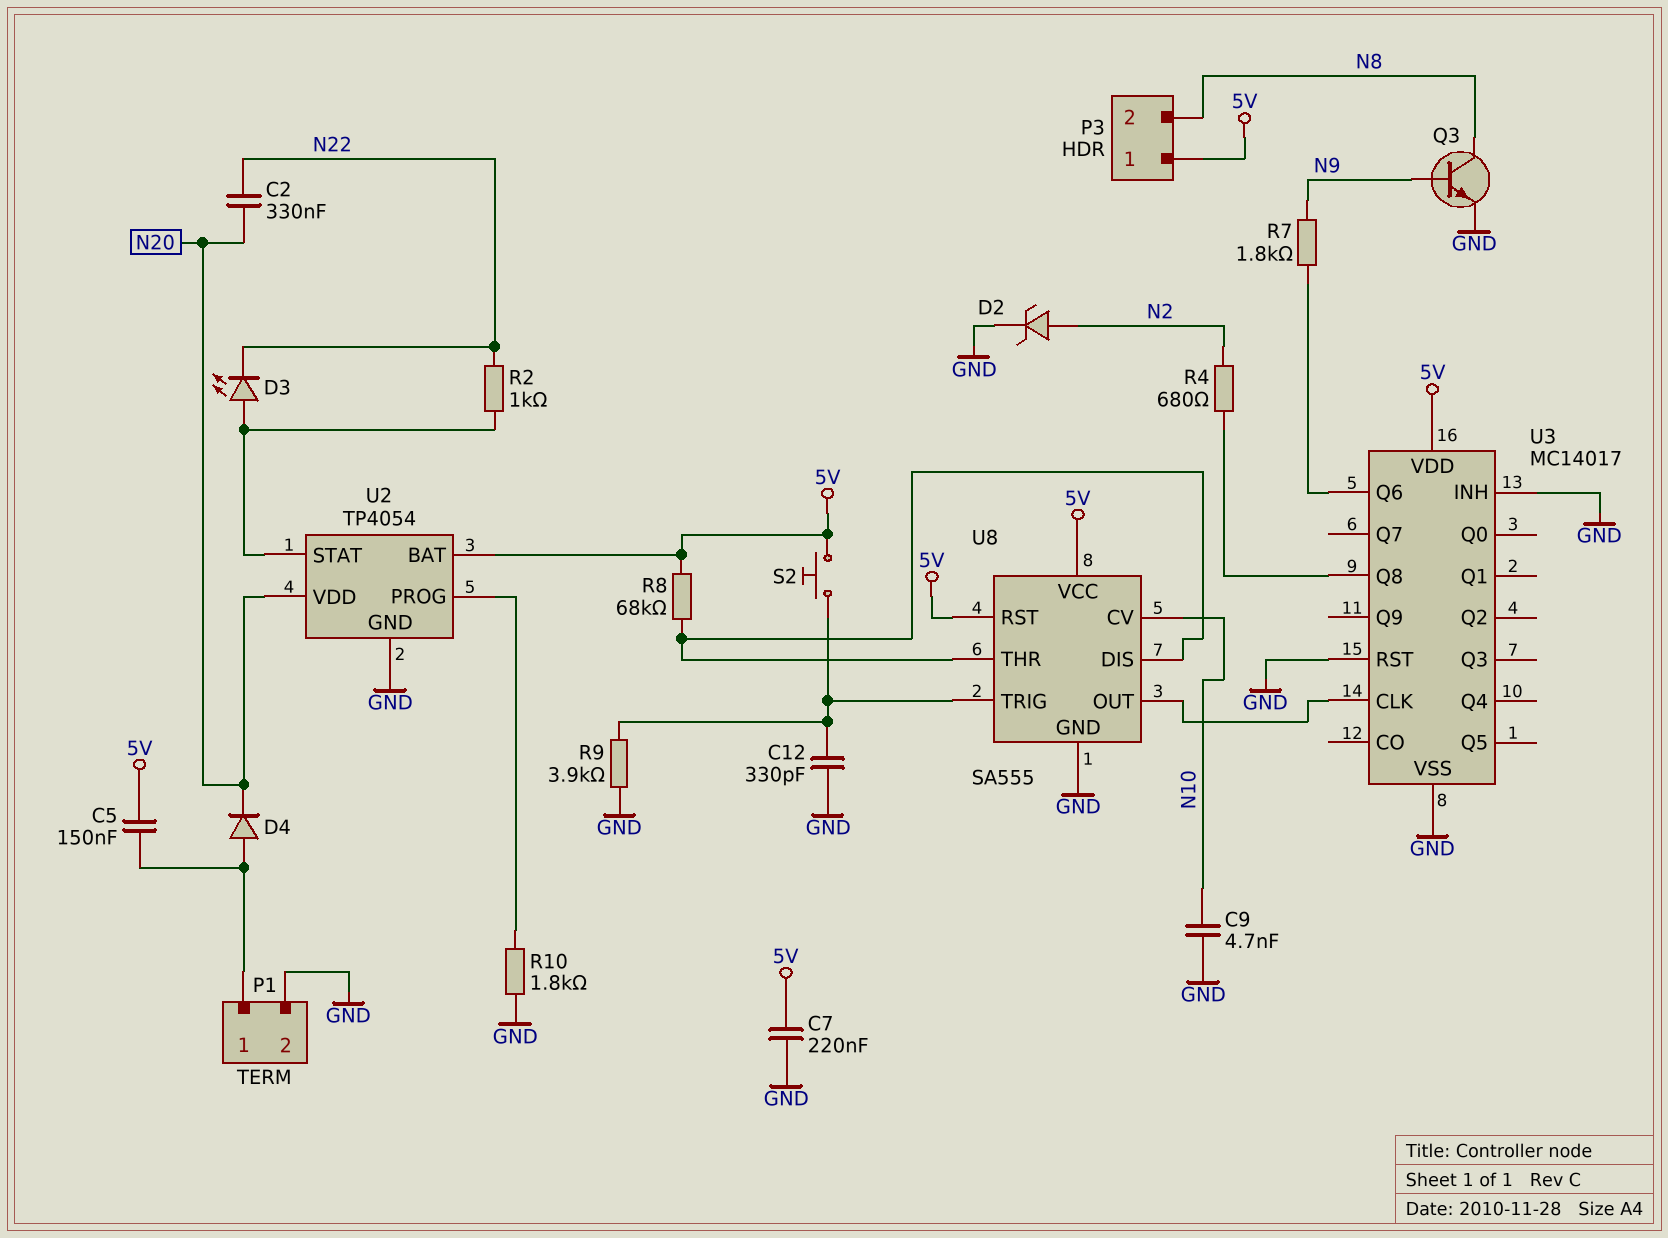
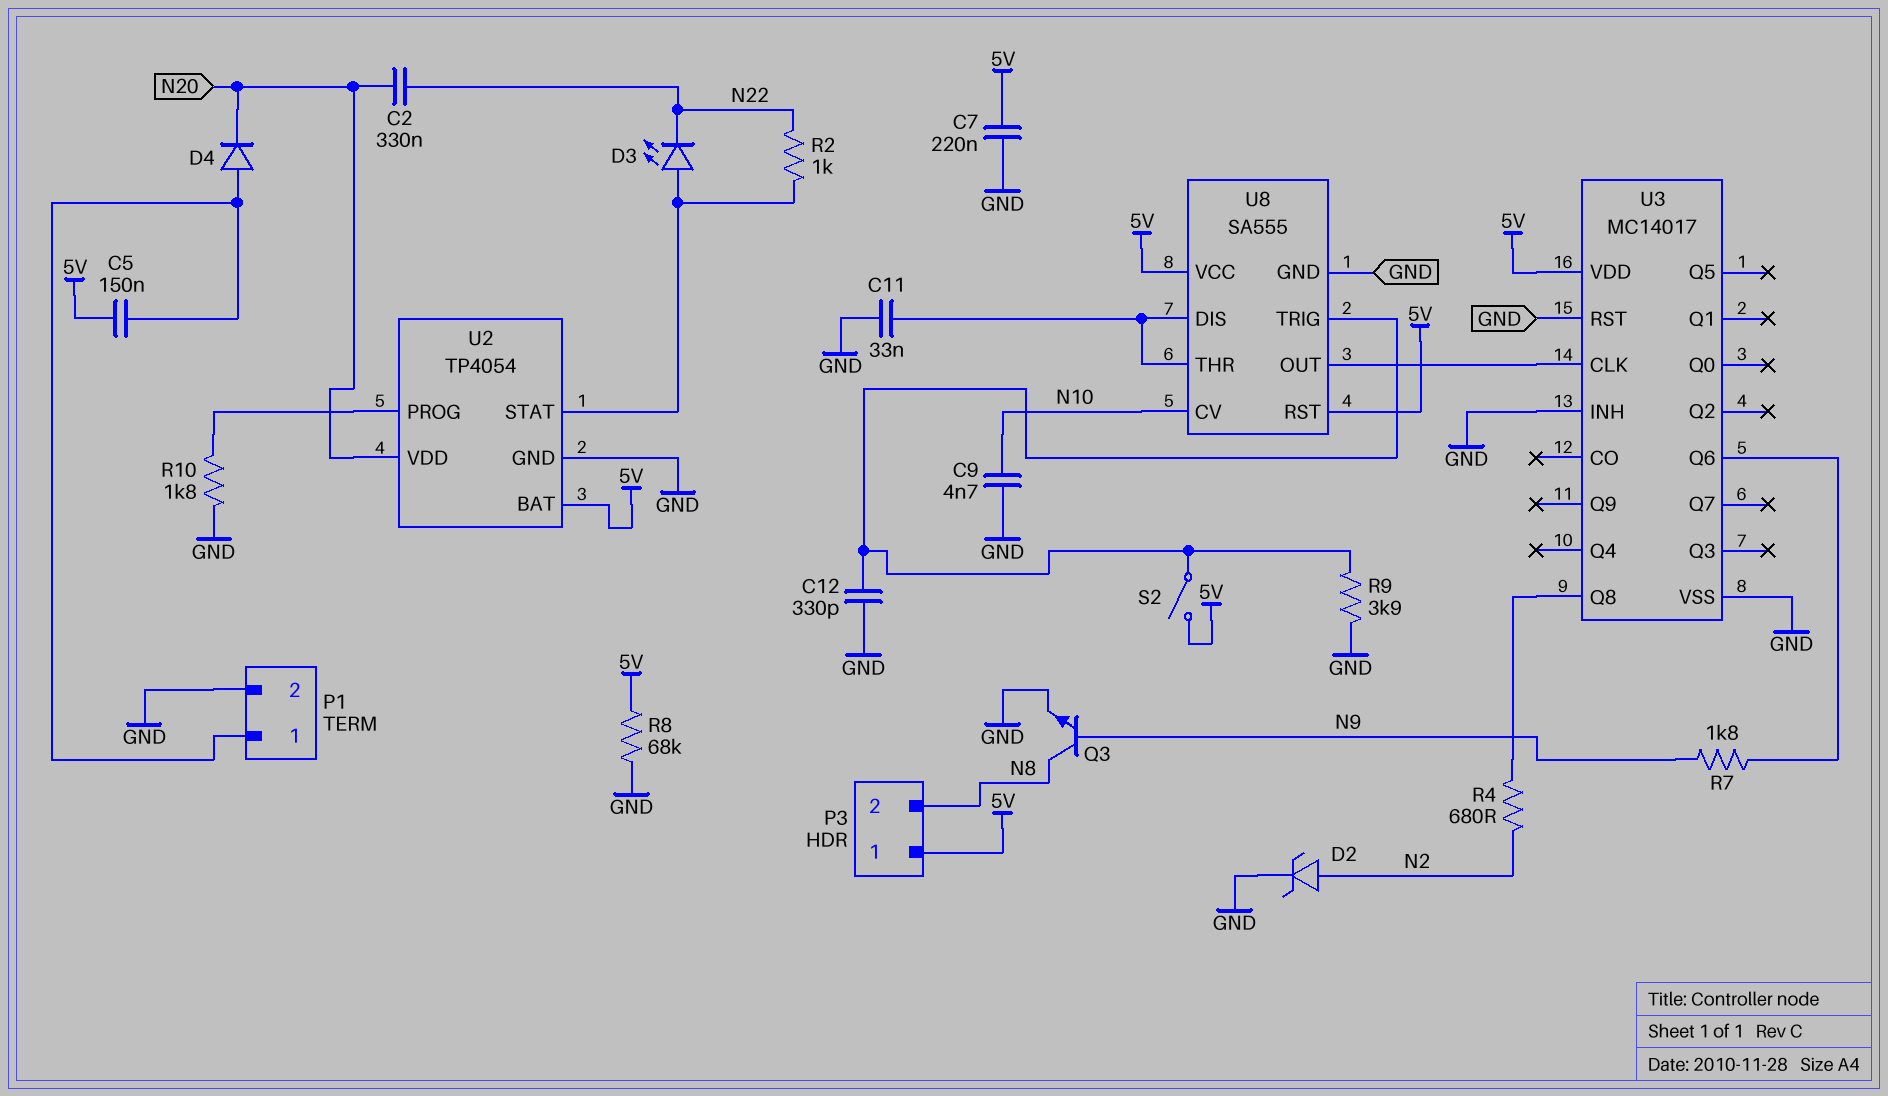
C11: none -> 33nF (GND, U8/DIS)
R8: 68k (5V, U8/DIS) -> 68k (5V, GND)
S2: button (5V, U8/TRIG) -> switch (5V, U8/TRIG)

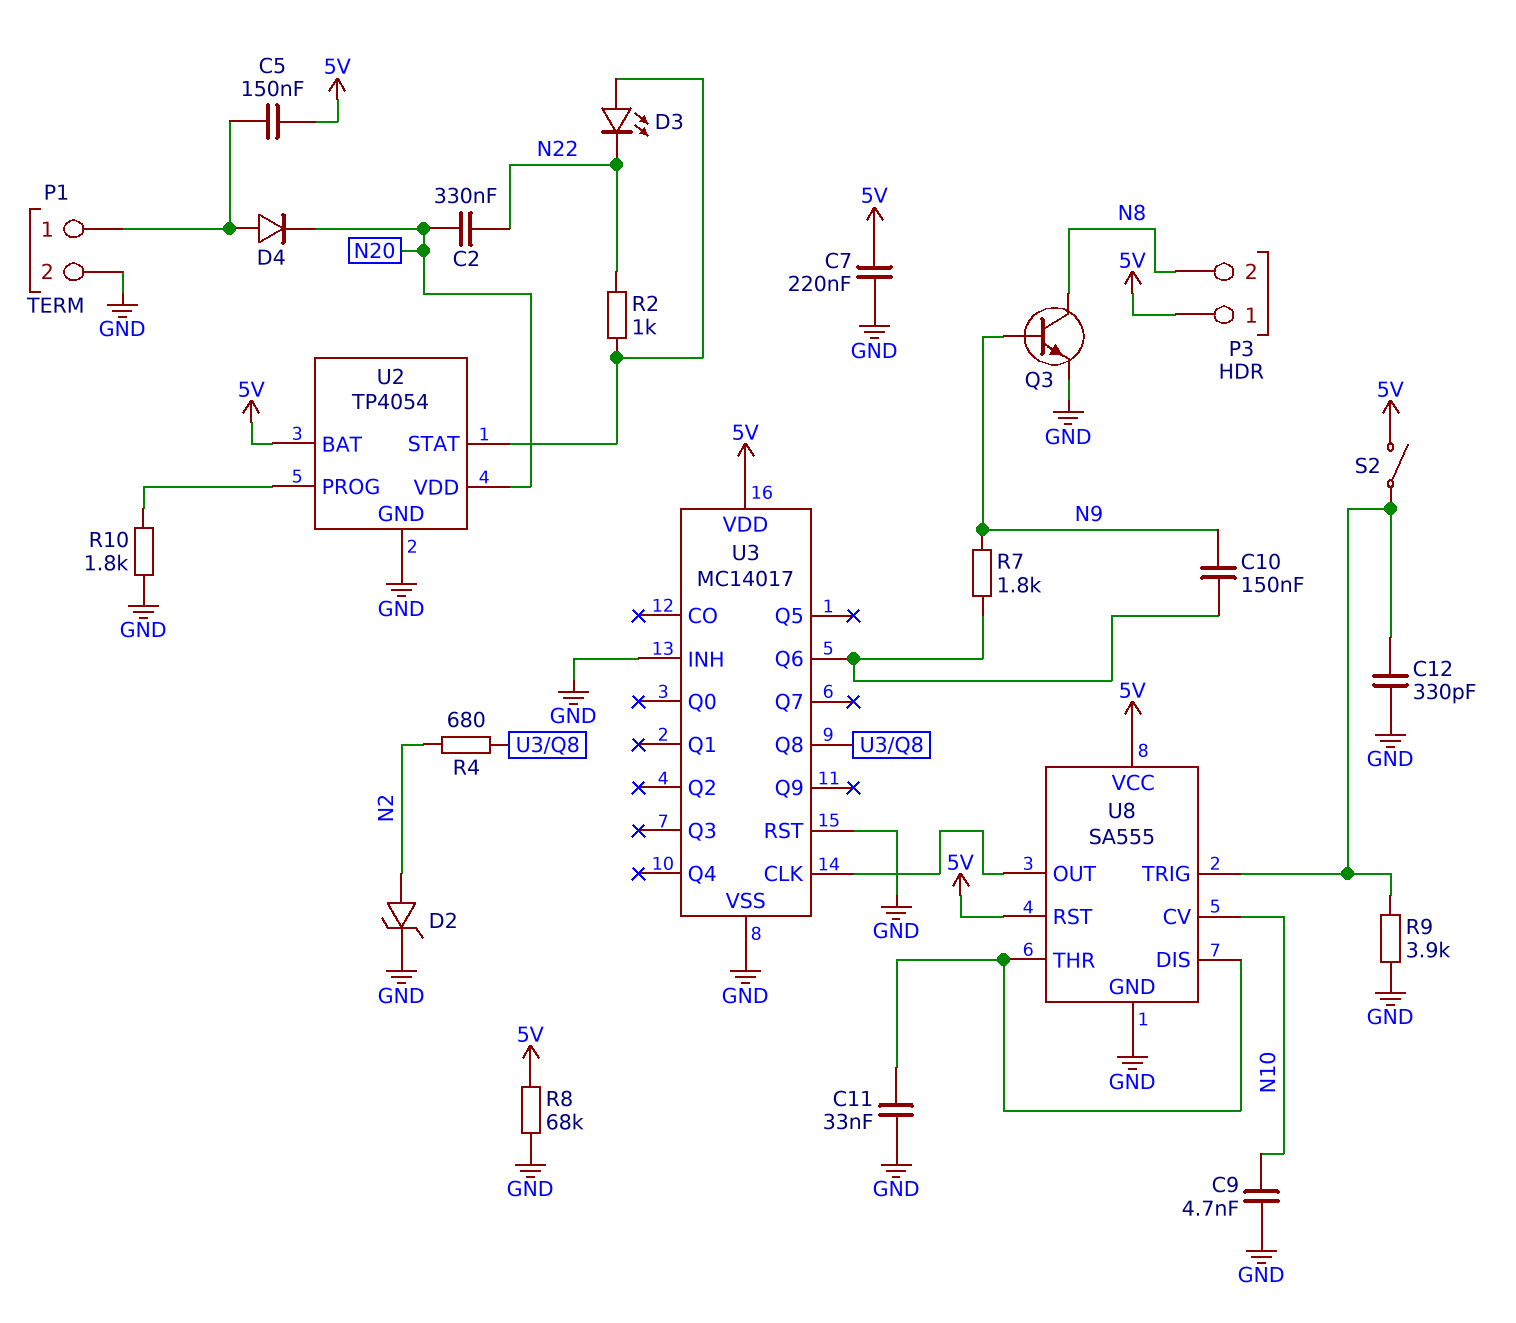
C10: none -> 150nF (N9, U3/Q6)

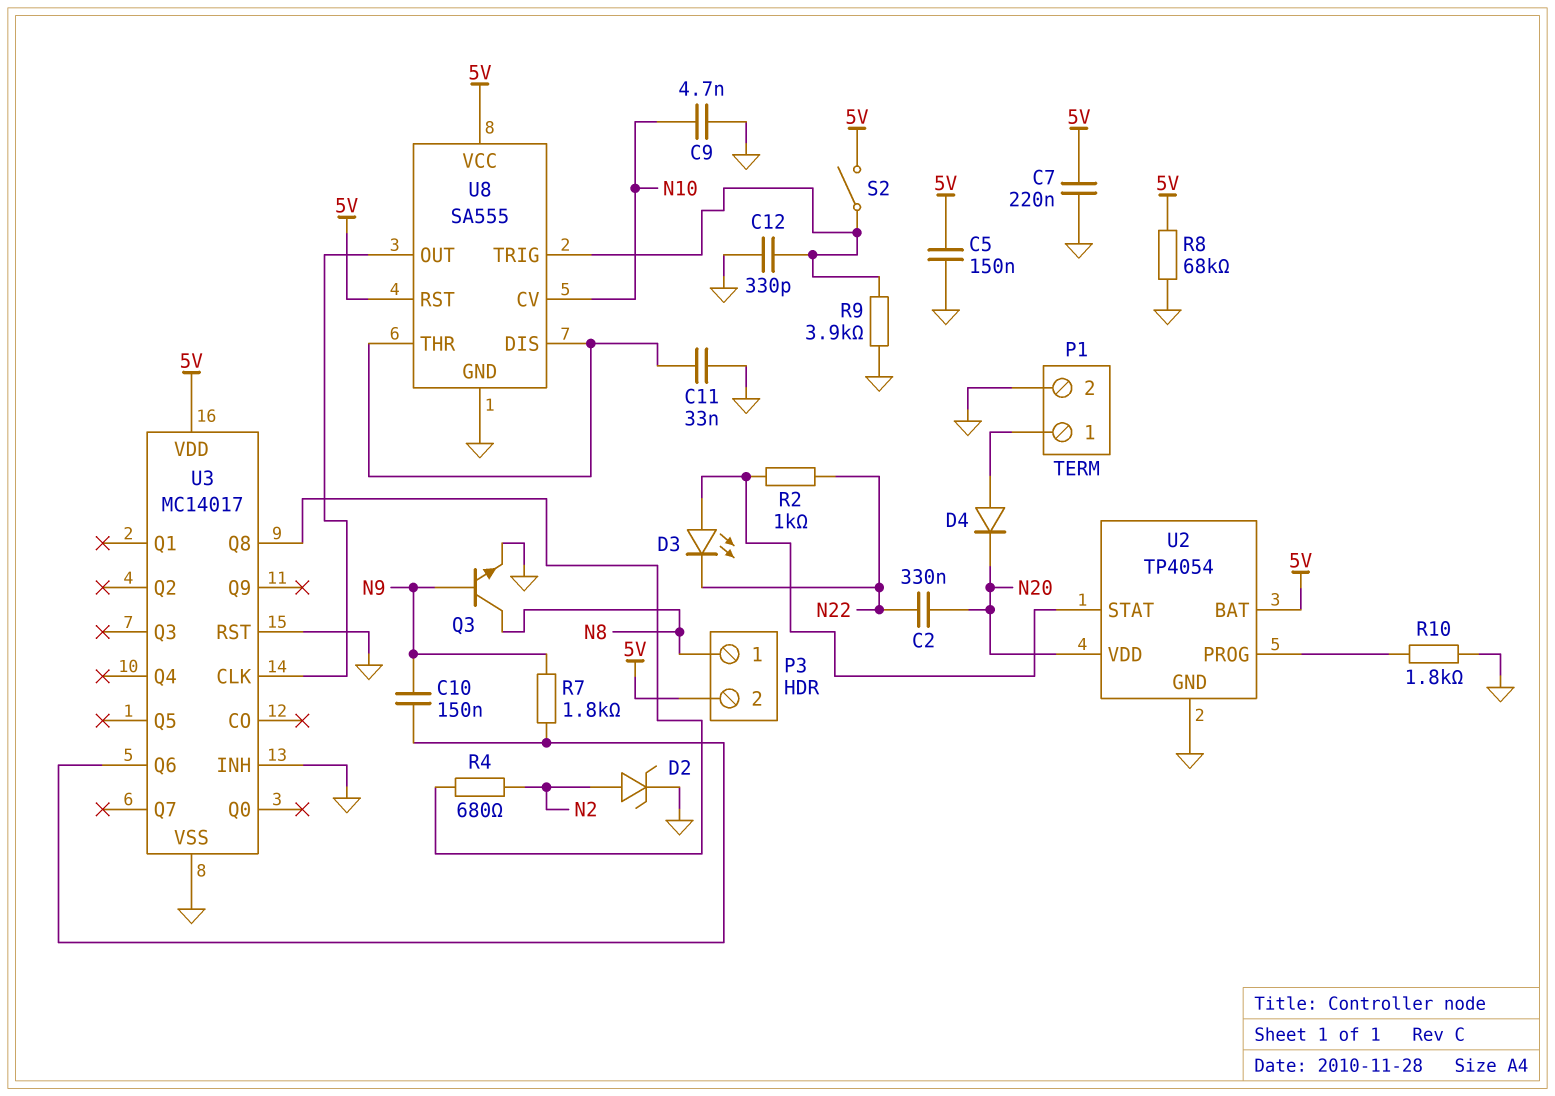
C5: 150nF (5V, P1/1) -> 150nF (5V, GND)
P3 pin 1: 5V -> N8
P3 pin 2: N8 -> 5V

